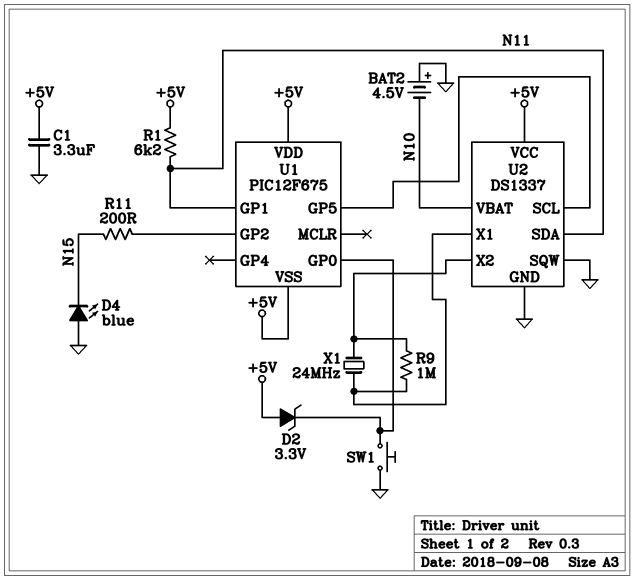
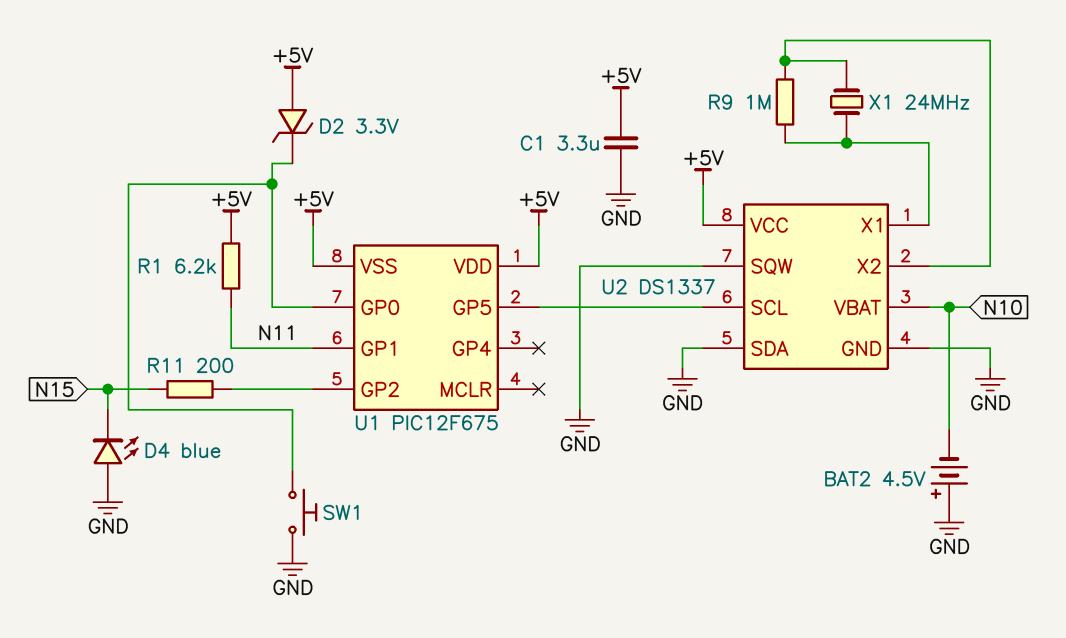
U2 pin SDA: N11 -> GND

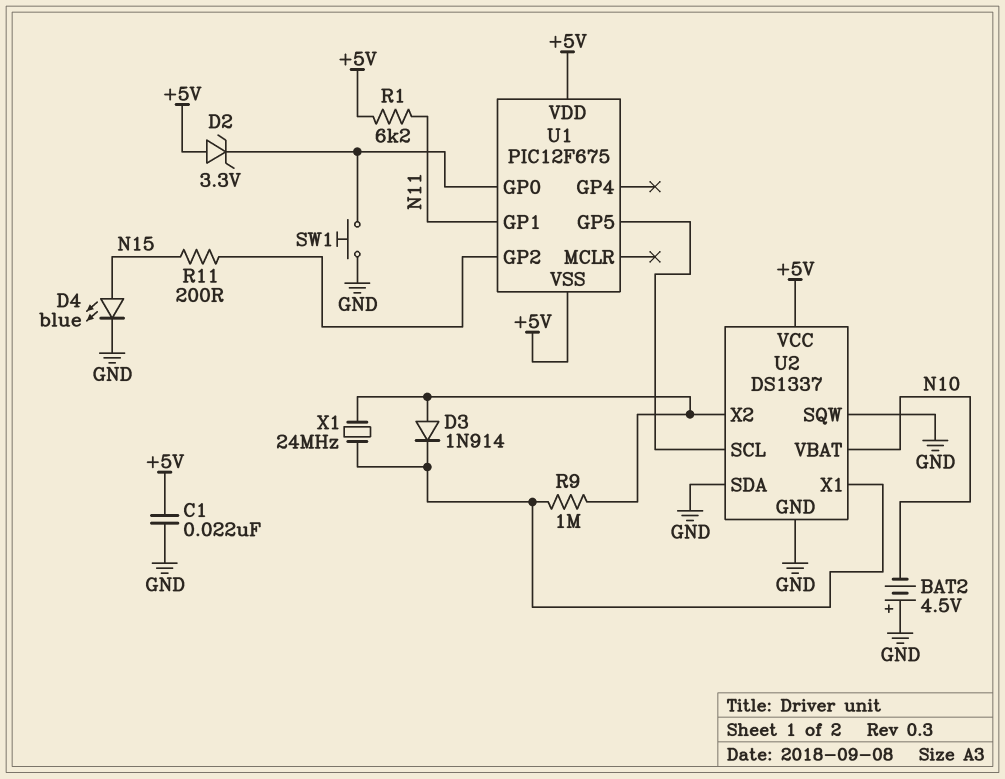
C1: 3.3uF (+5V, GND) -> 22nF (+5V, GND)
D3: none -> diode 1N914 (A U2/X2, K U2/X1)
D4: LED blue (A GND, K N15) -> LED blue (A N15, K GND)

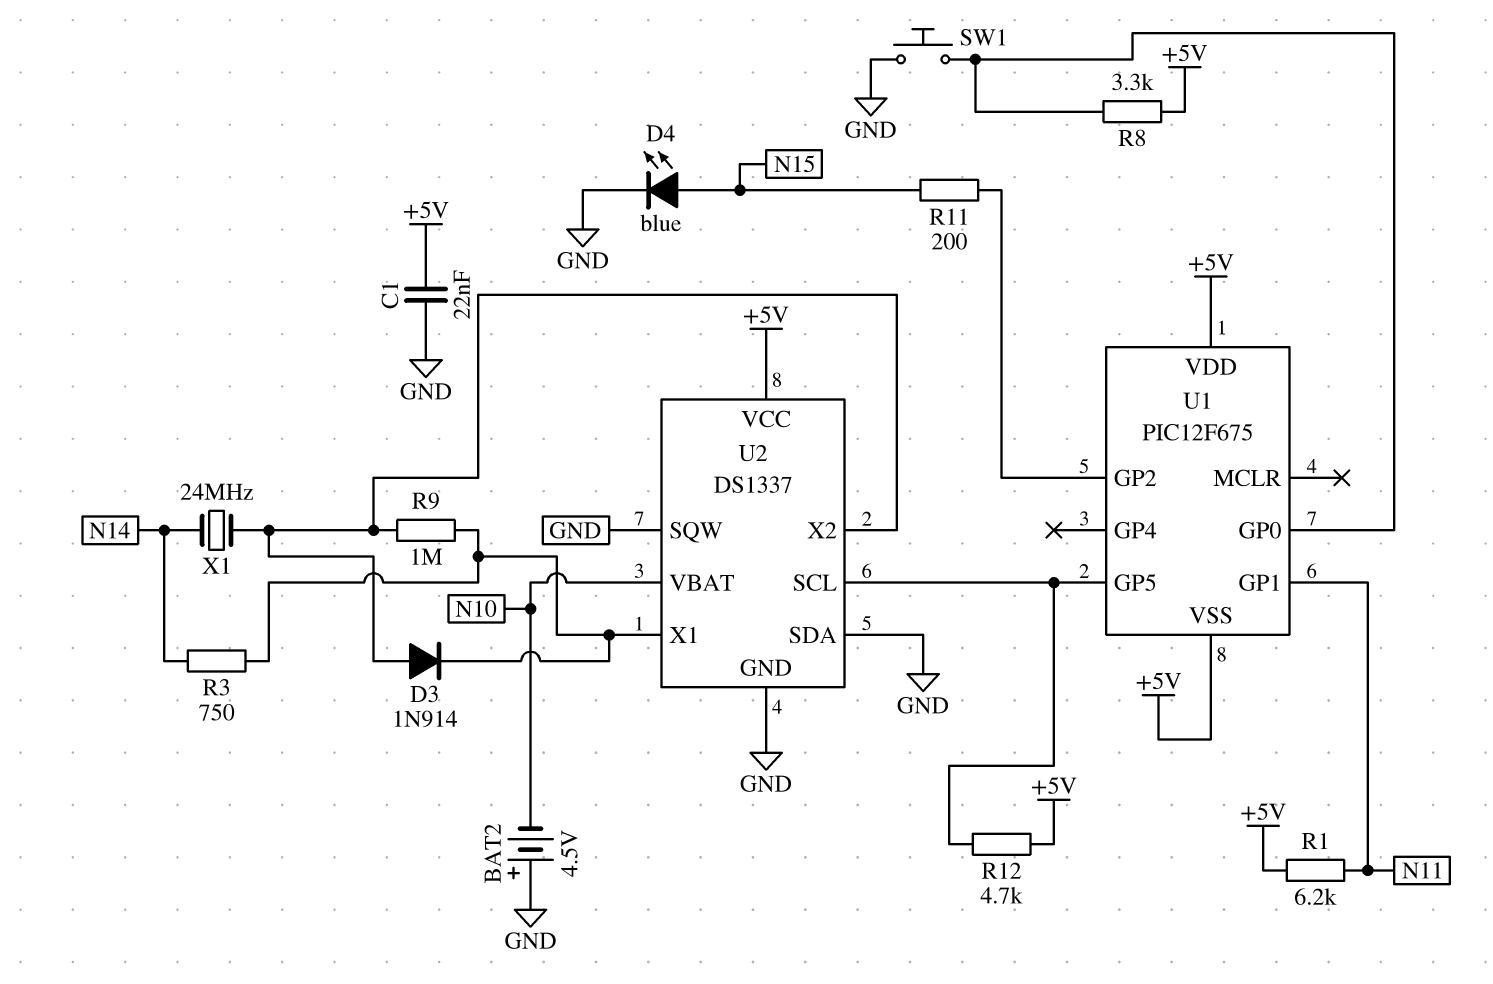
D2: zener 3.3V (A +5V, K U1/GP0) -> none
R3: none -> 750 (N14, U2/X1)
R8: none -> 3.3k (+5V, U1/GP0)
R12: none -> 4.7k (+5V, U1/GP5)
X1: 24MHz (U2/X1, U2/X2) -> 24MHz (N14, U2/X2)

